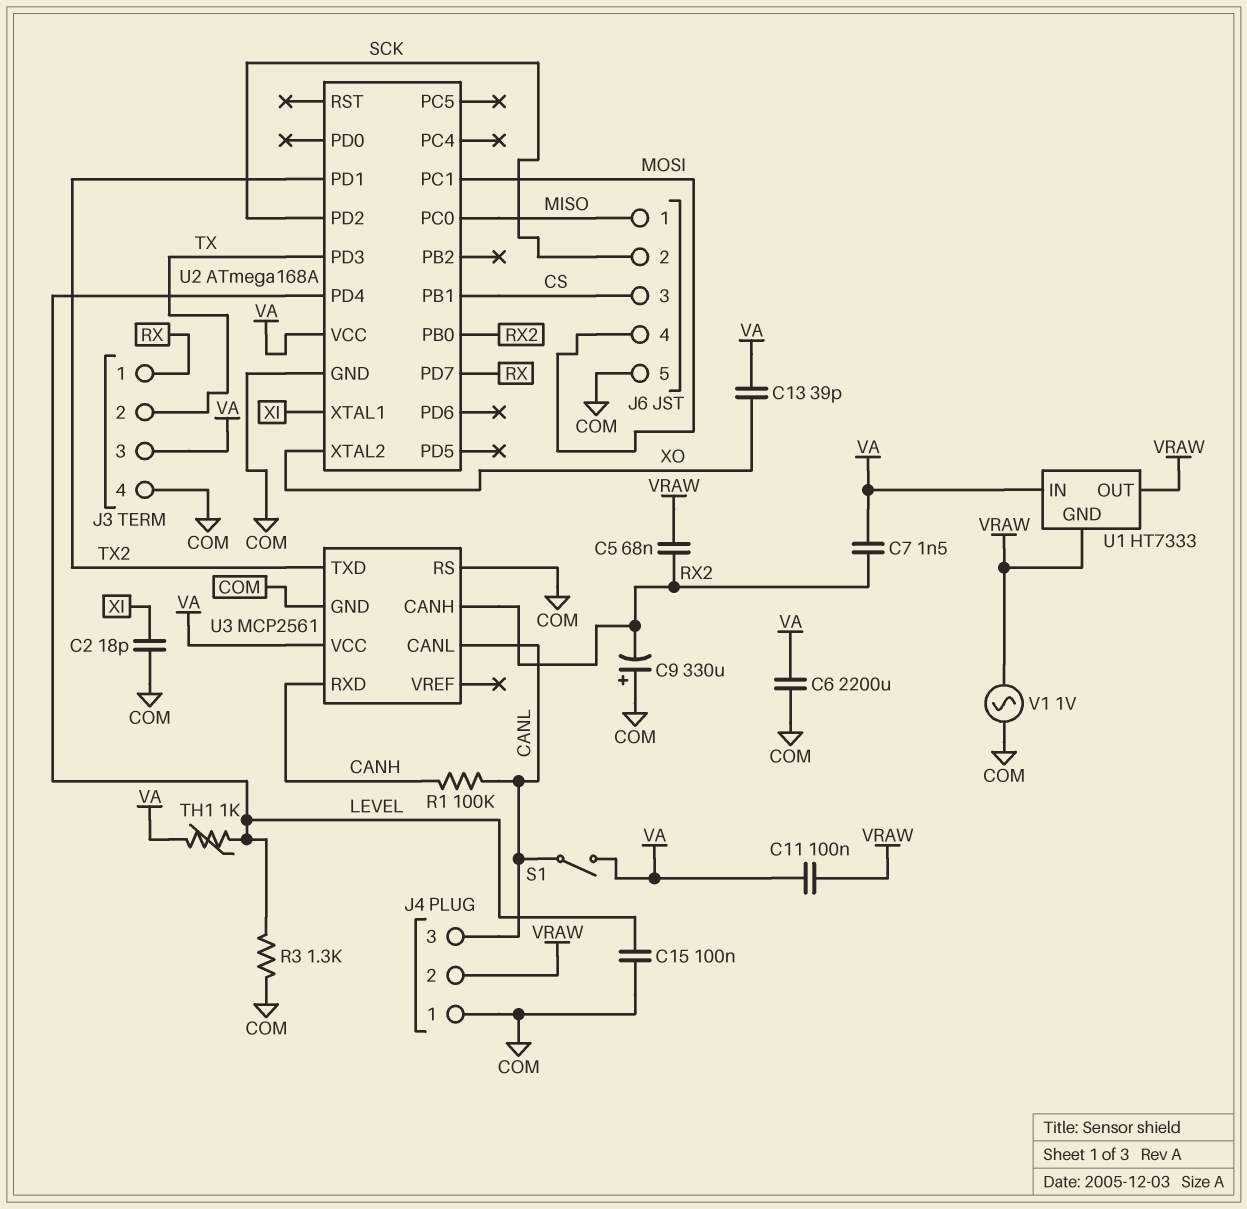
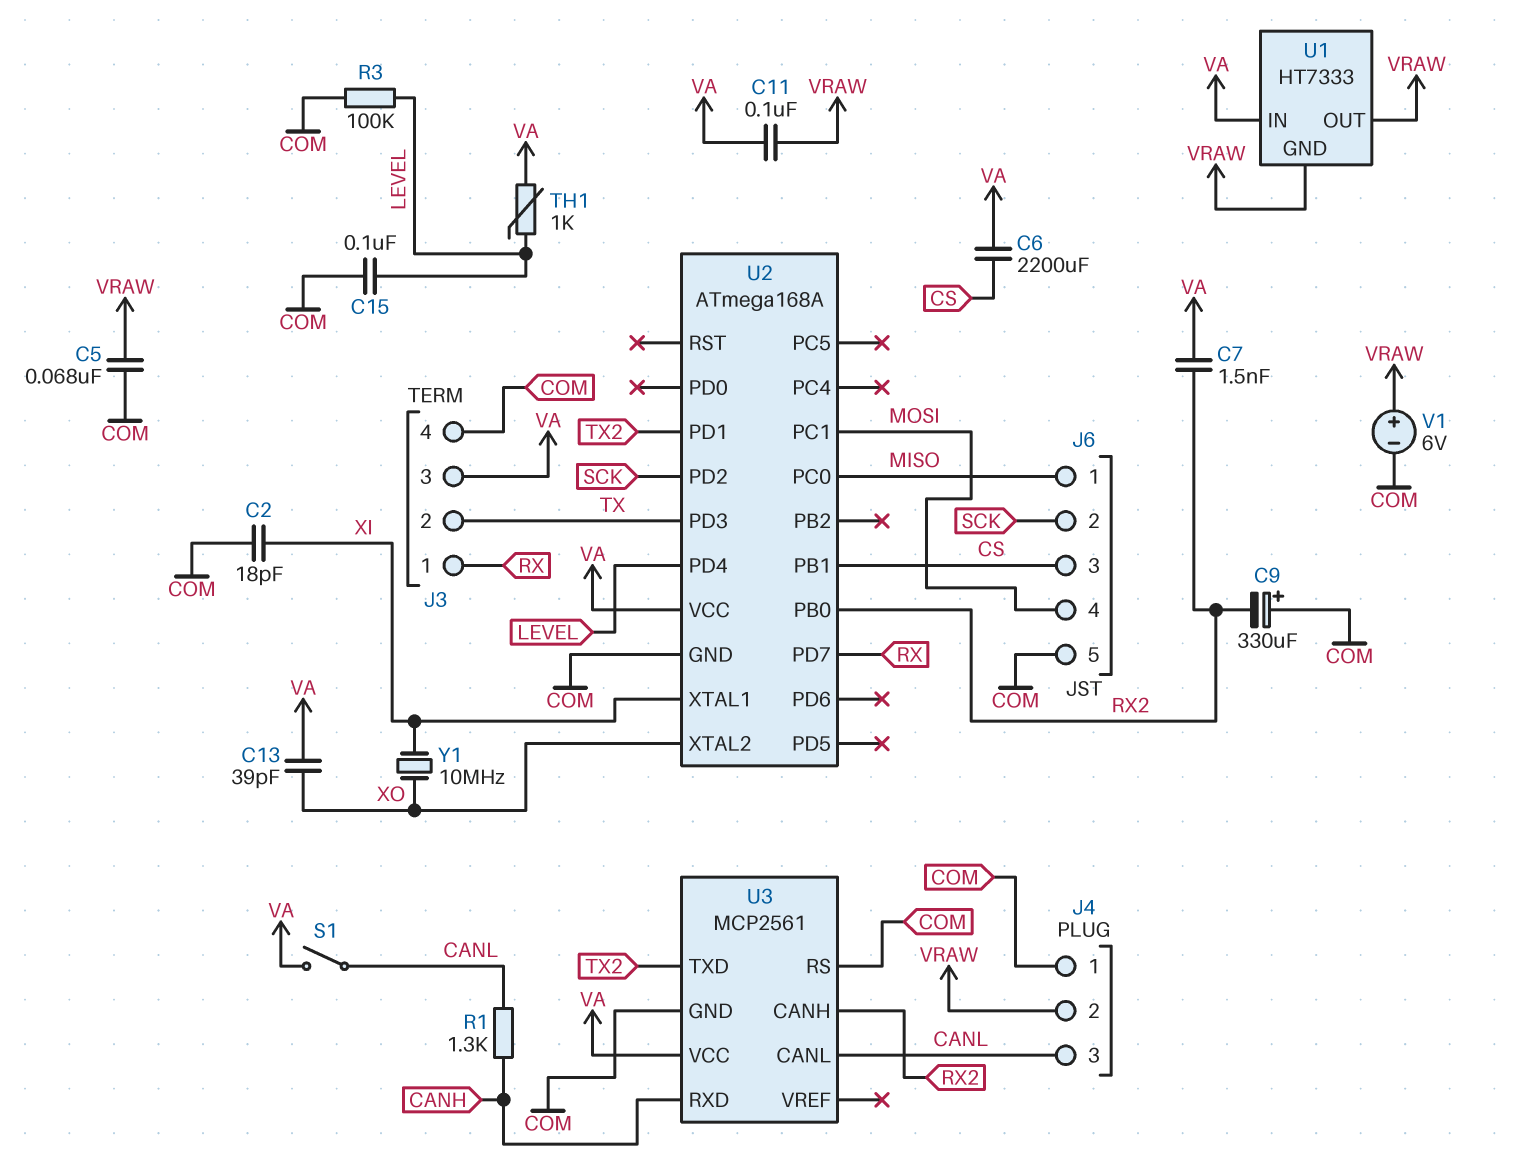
C5: 68nF (RX2, VRAW) -> 68nF (COM, VRAW)
C6: 2200uF (COM, VA) -> 2200uF (CS, VA)
R1: 100k (CANH, CANL) -> 1.3k (CANH, CANL)
R3: 1.3k (COM, LEVEL) -> 100k (COM, LEVEL)
V1: AC 1V (COM, VRAW) -> 6V (plus VRAW, minus COM)
Y1: none -> 10MHz (XI, XO)

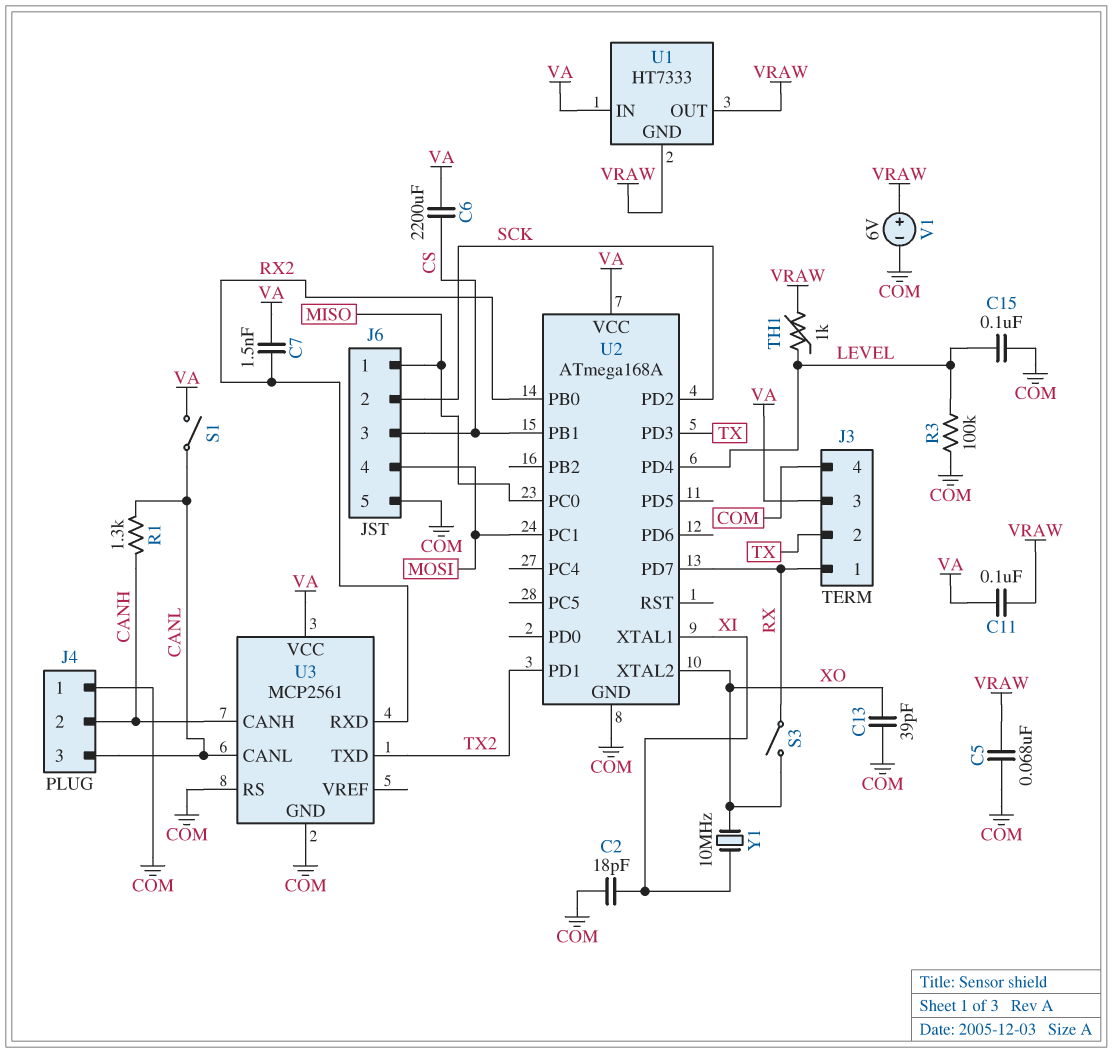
C9: 330uF (plus COM, minus RX2) -> none
C13: 39pF (VA, XO) -> 39pF (COM, XO)
J4 pin 2: VRAW -> CANH
S3: none -> switch (RX, XO)
TH1: 1k (LEVEL, VA) -> 1k (LEVEL, VRAW)
U3 pin CANH: RX2 -> CANH
U3 pin RXD: CANH -> RX2

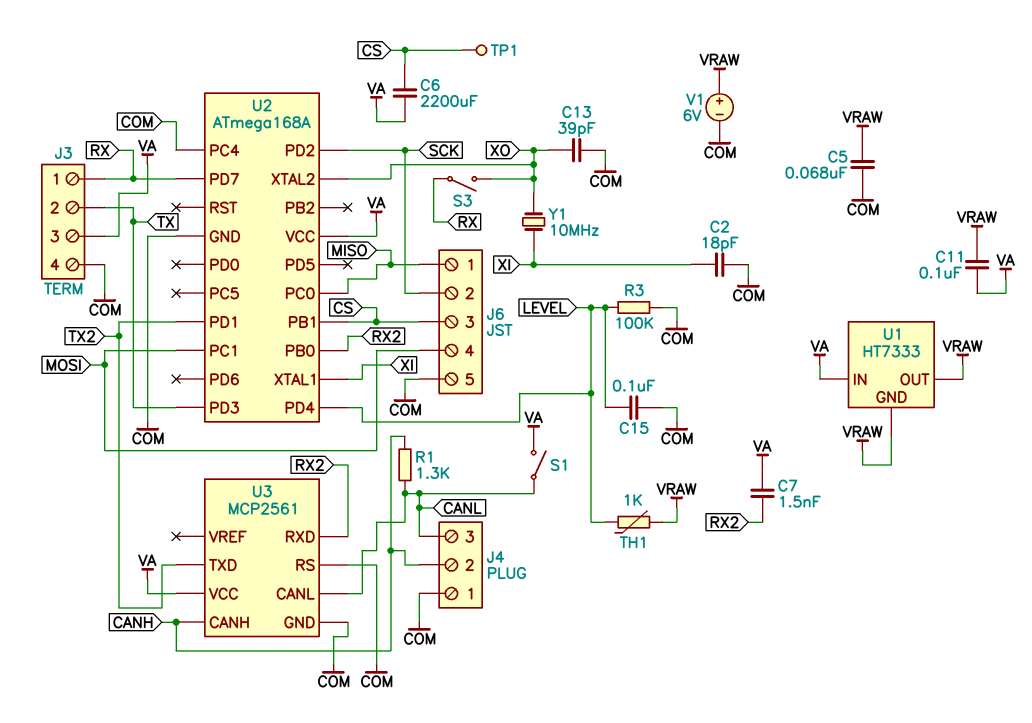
TP1: none -> test point (CS)
U2 pin PC4: none -> COM

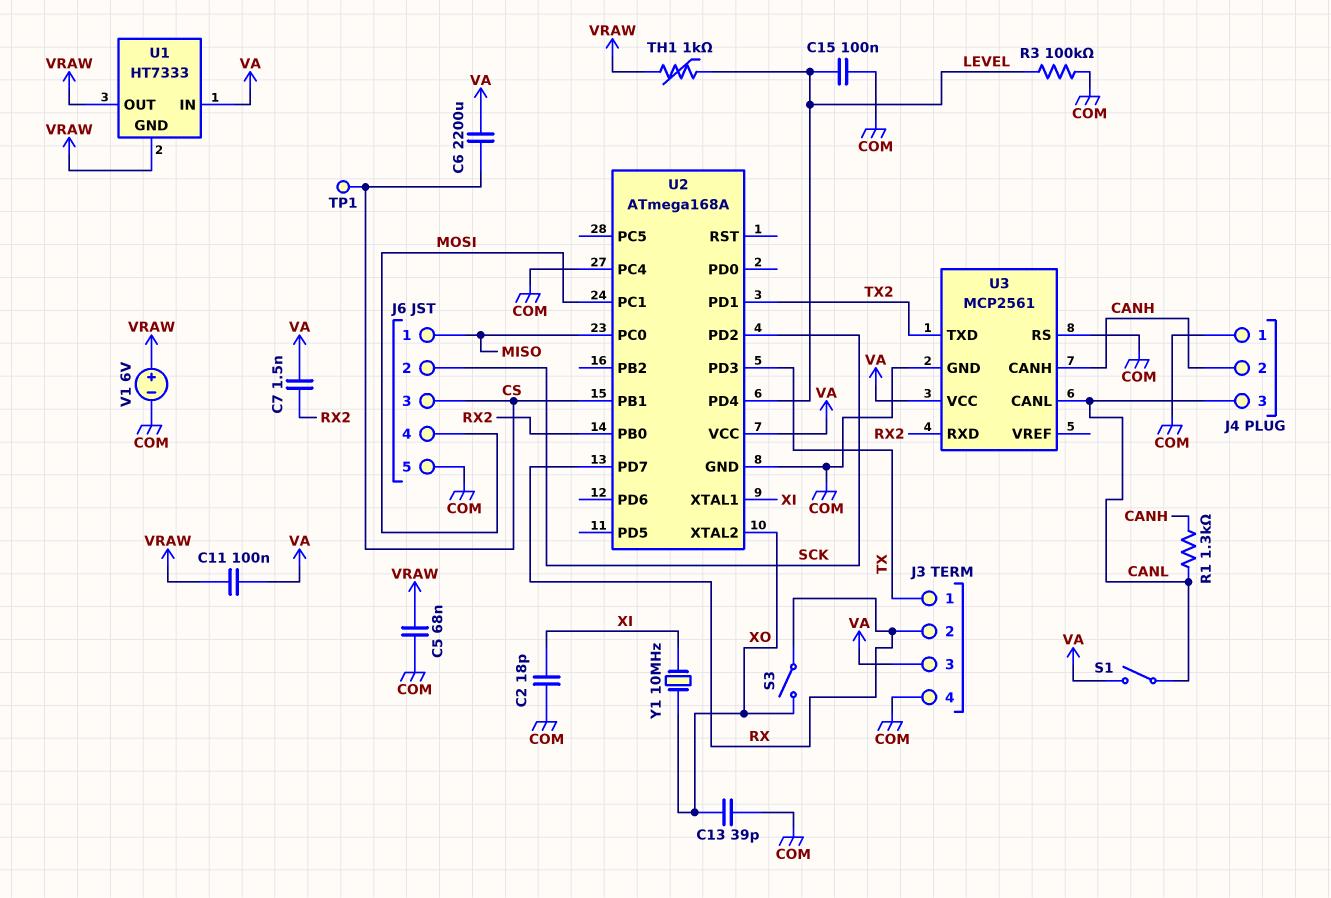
J3 pin 1: RX -> TX
J3 pin 2: TX -> RX

